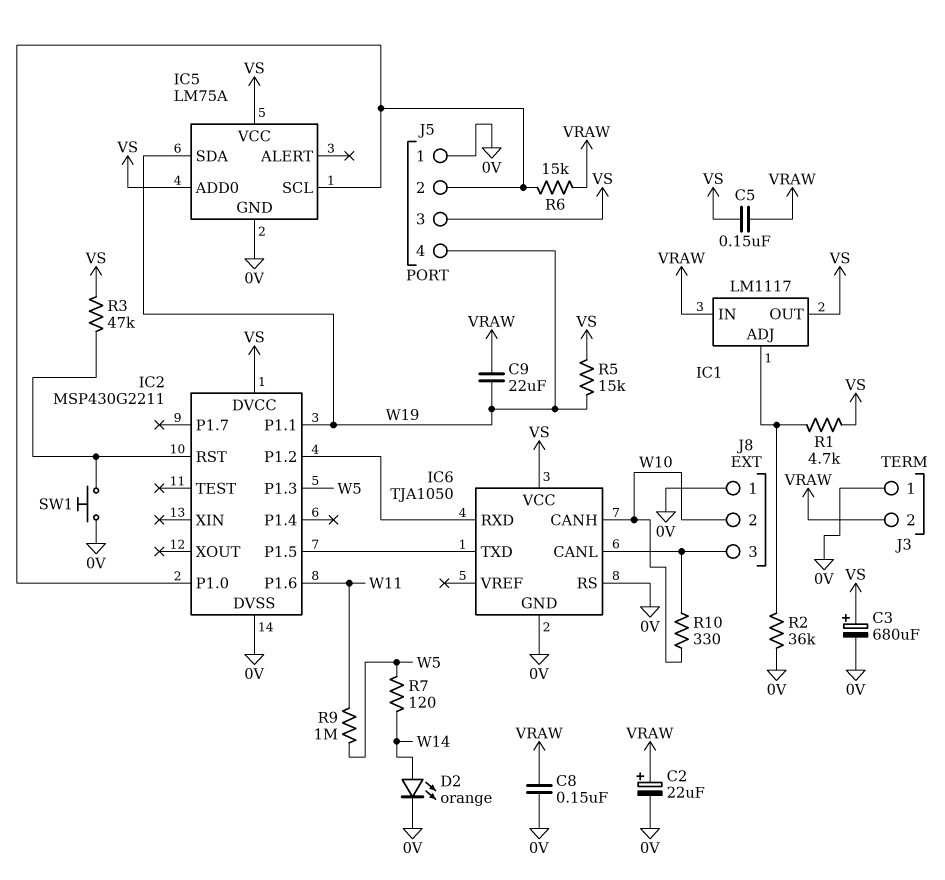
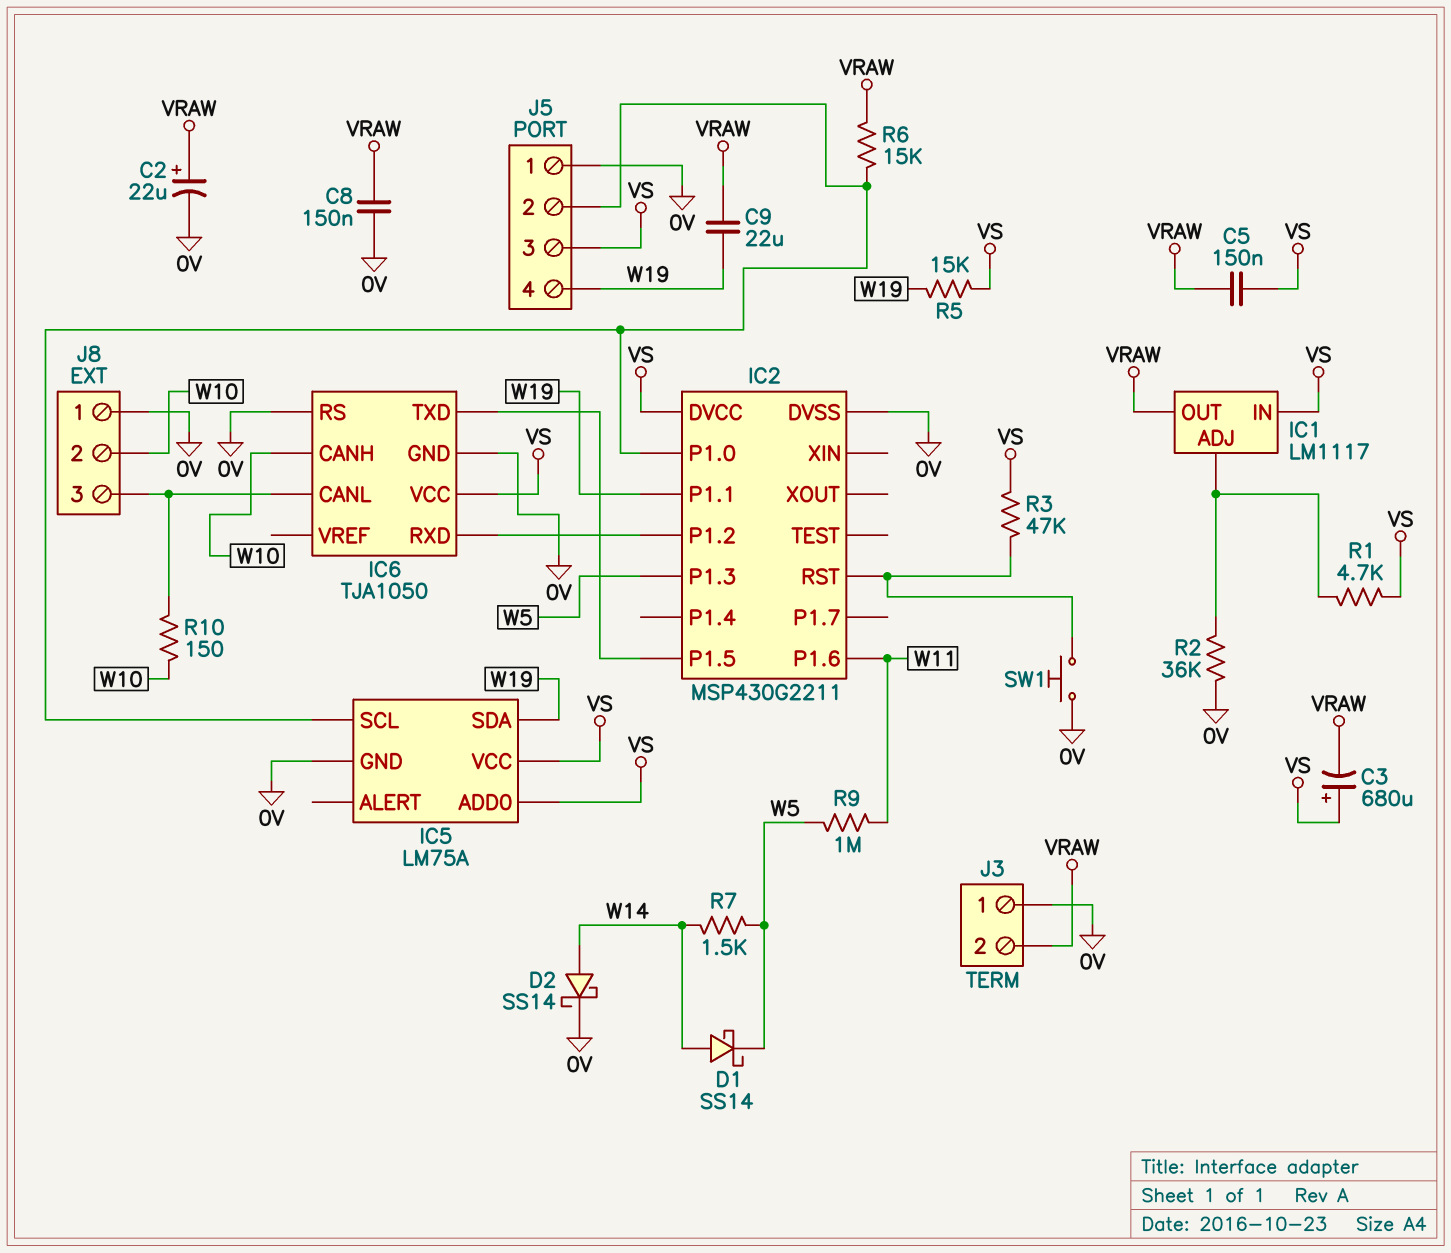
C3: 680uF (plus VS, minus 0V) -> 680uF (plus VS, minus VRAW)
D1: none -> schottky SS14 (A W14, K W5)
D2: LED orange (A W14, K 0V) -> schottky SS14 (A W14, K 0V)
IC1 pin IN: VRAW -> VS
IC1 pin OUT: VS -> VRAW
R7: 120 (W5, W14) -> 1.5k (W5, W14)
R10: 330 (IC6/CANL, W10) -> 150 (IC6/CANL, W10)

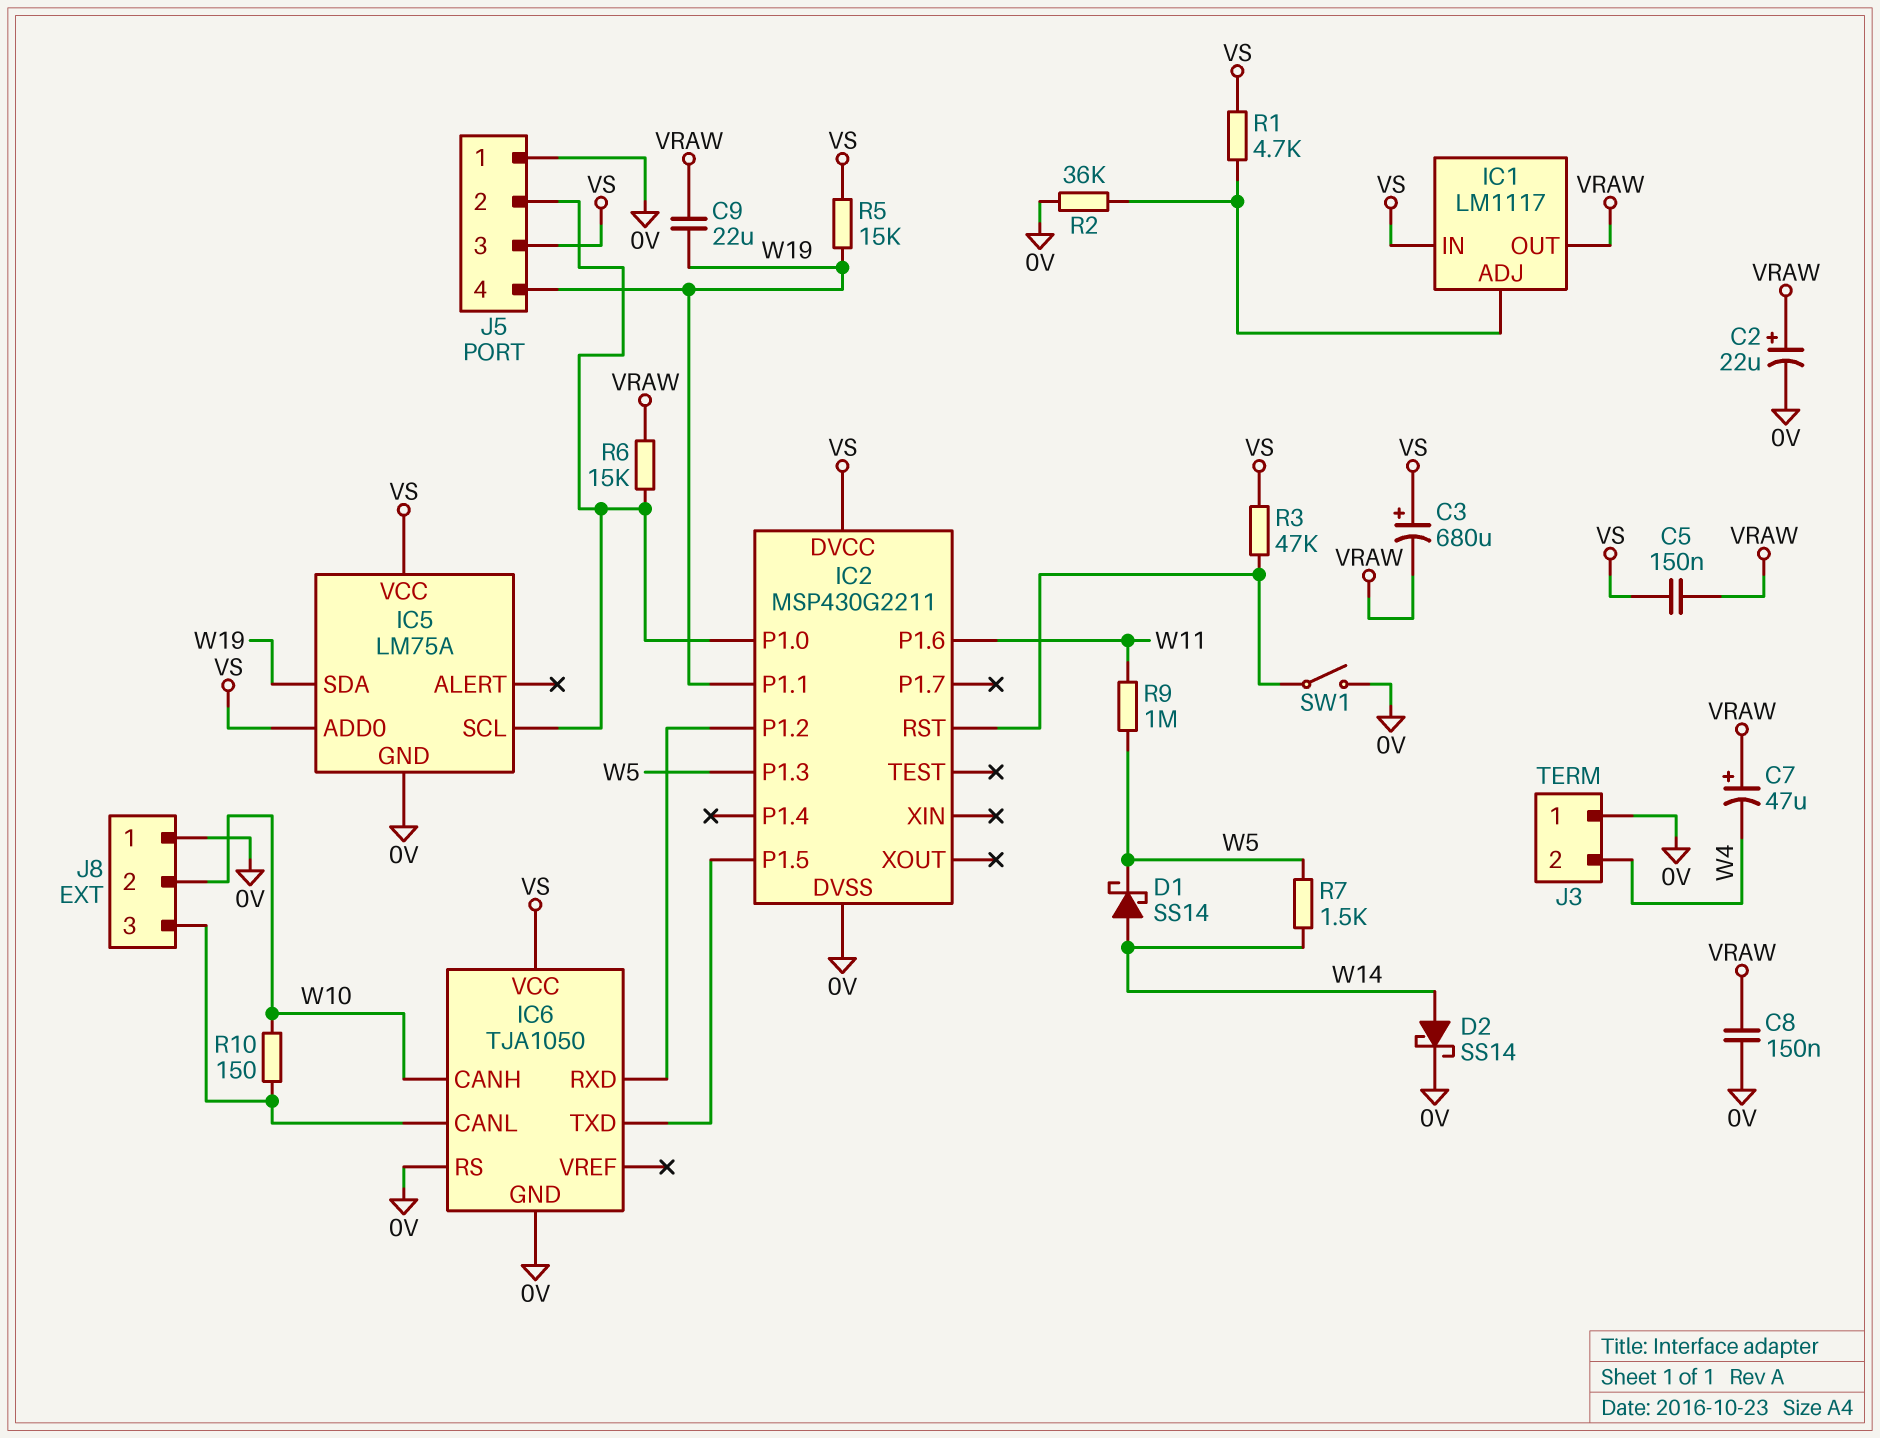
C7: none -> 47uF (plus VRAW, minus W4)
J3 pin 2: VRAW -> W4
SW1: button (0V, IC2/RST) -> switch (0V, IC2/RST)

